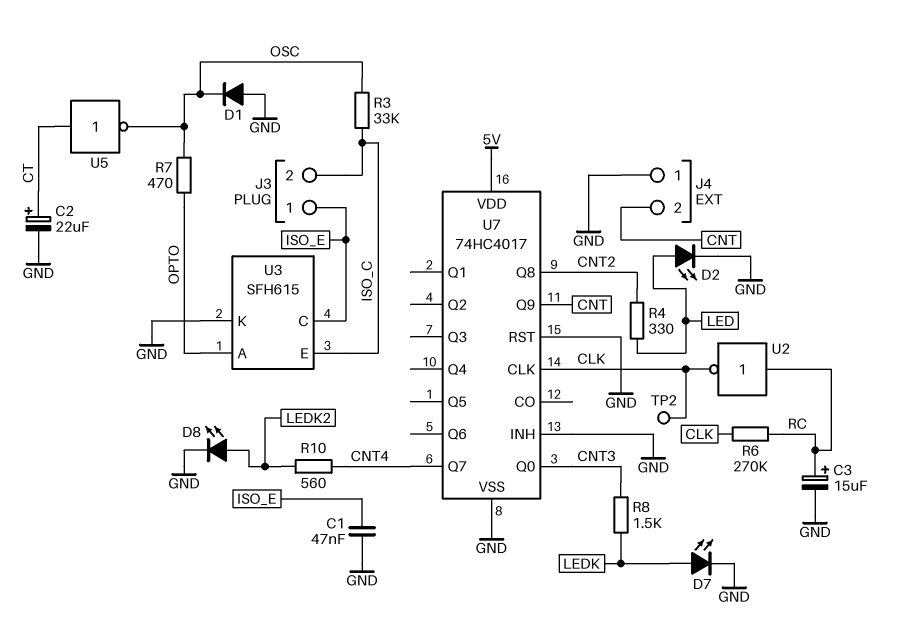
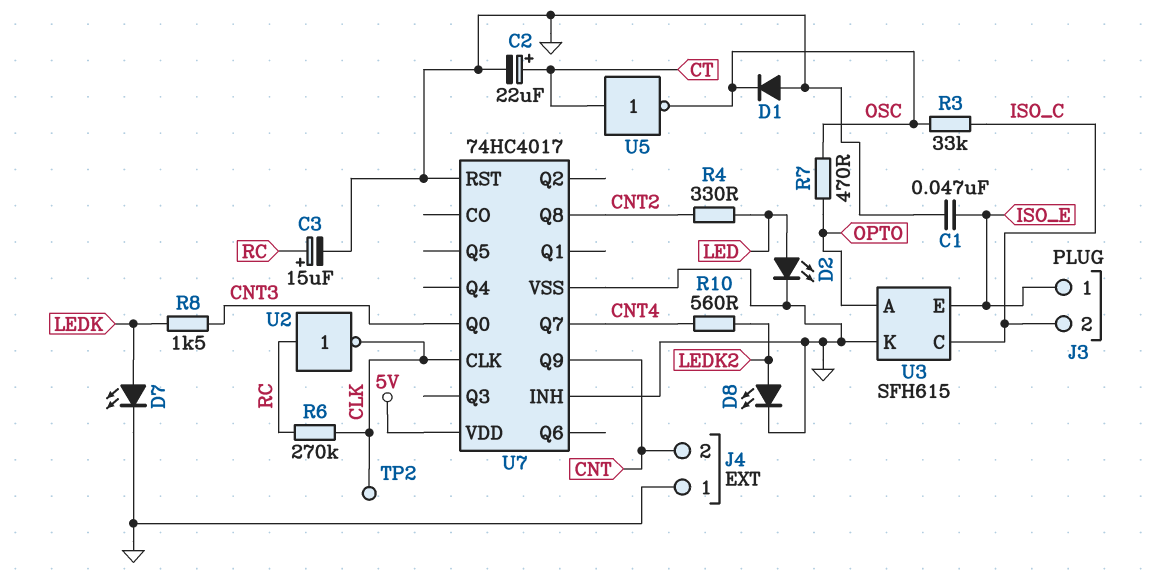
U3 pin C: ISO_E -> ISO_C
U3 pin E: ISO_C -> ISO_E

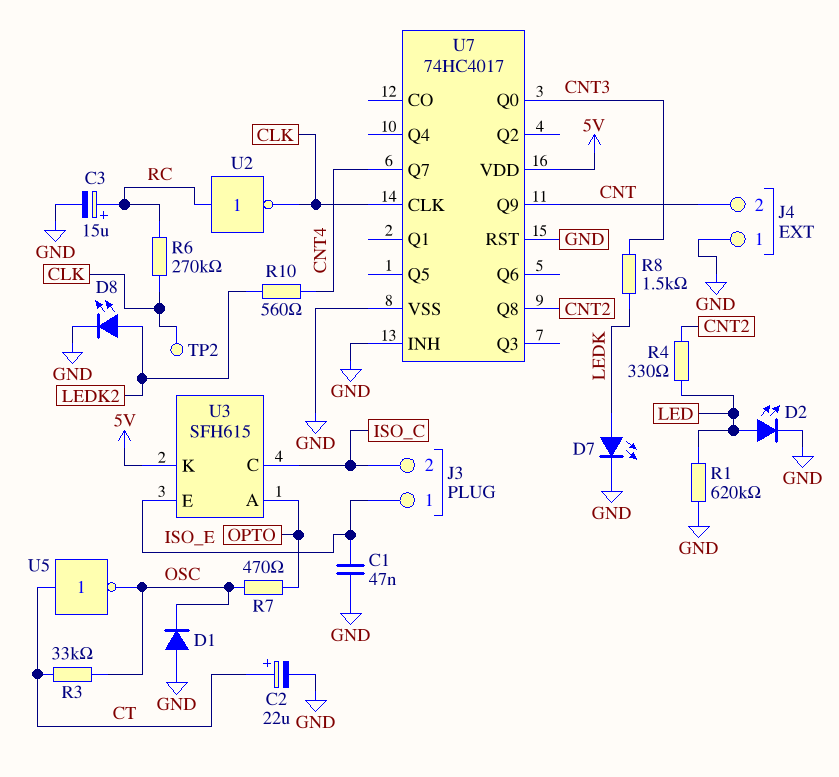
R1: none -> 620k (GND, LED)
R3: 33k (ISO_C, OSC) -> 33k (CT, OSC)
U3 pin K: GND -> 5V

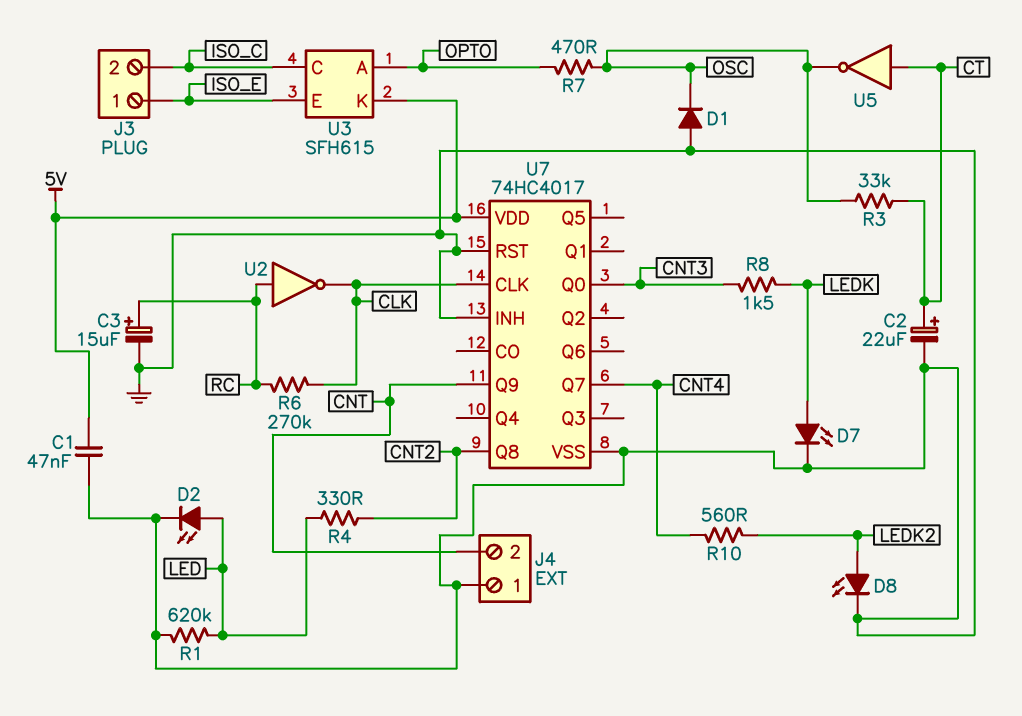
C1: 47nF (GND, ISO_E) -> 47nF (5V, GND)
TP2: test point (CLK) -> none

